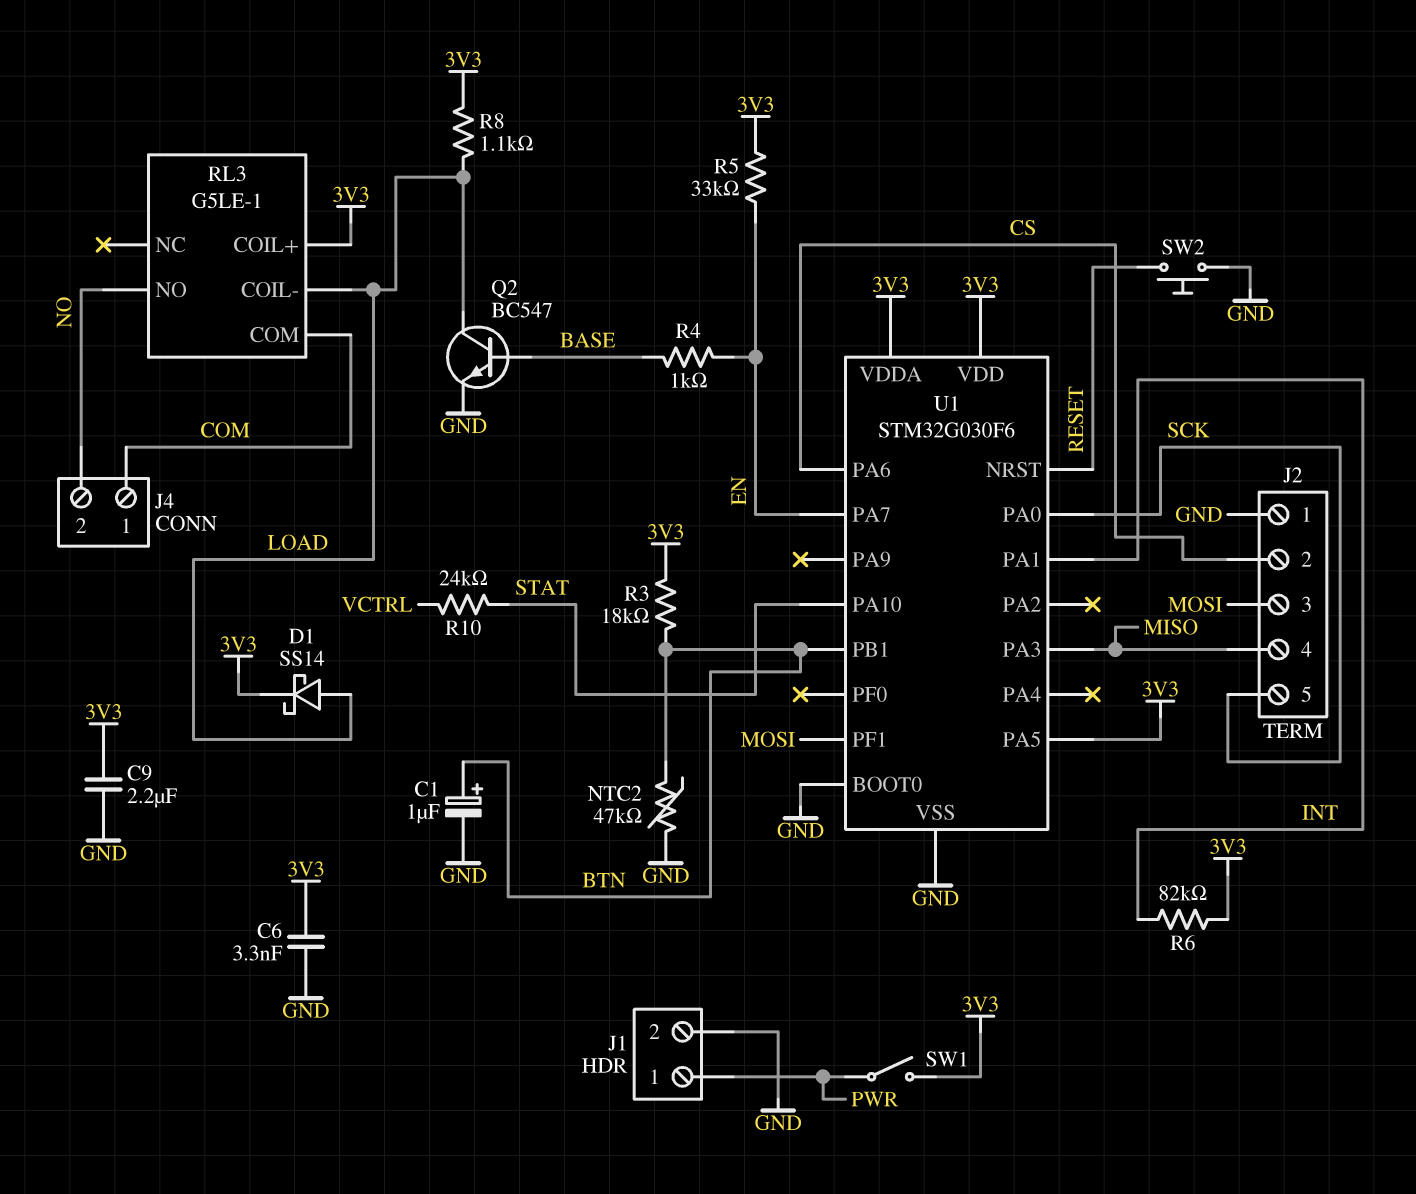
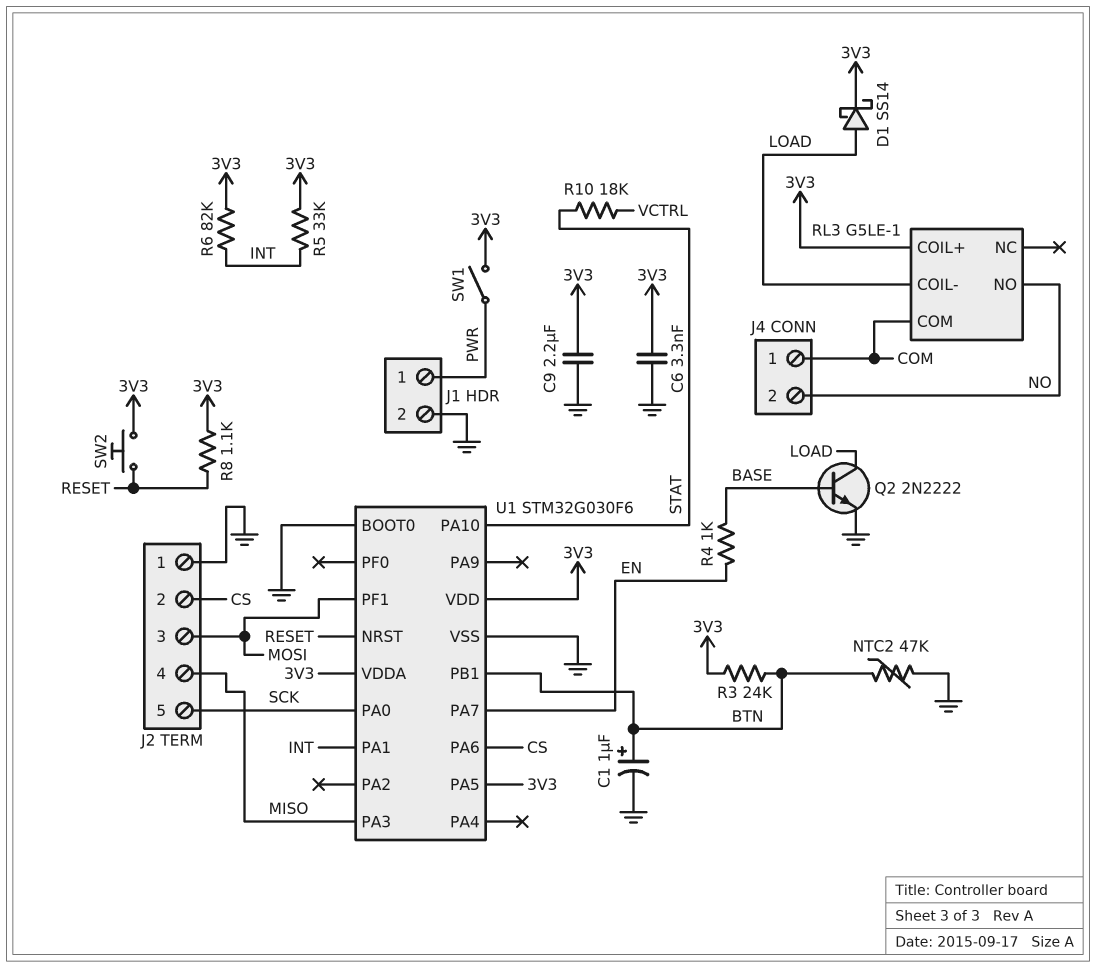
Q2: NPN BC547 (B BASE, C LOAD, E GND) -> NPN 2N2222 (B BASE, C LOAD, E GND)
R3: 18k (3V3, BTN) -> 24k (3V3, BTN)
R5: 33k (3V3, EN) -> 33k (3V3, INT)
R8: 1.1k (3V3, LOAD) -> 1.1k (3V3, RESET)
R10: 24k (STAT, VCTRL) -> 18k (STAT, VCTRL)
SW2: button (GND, RESET) -> button (3V3, RESET)

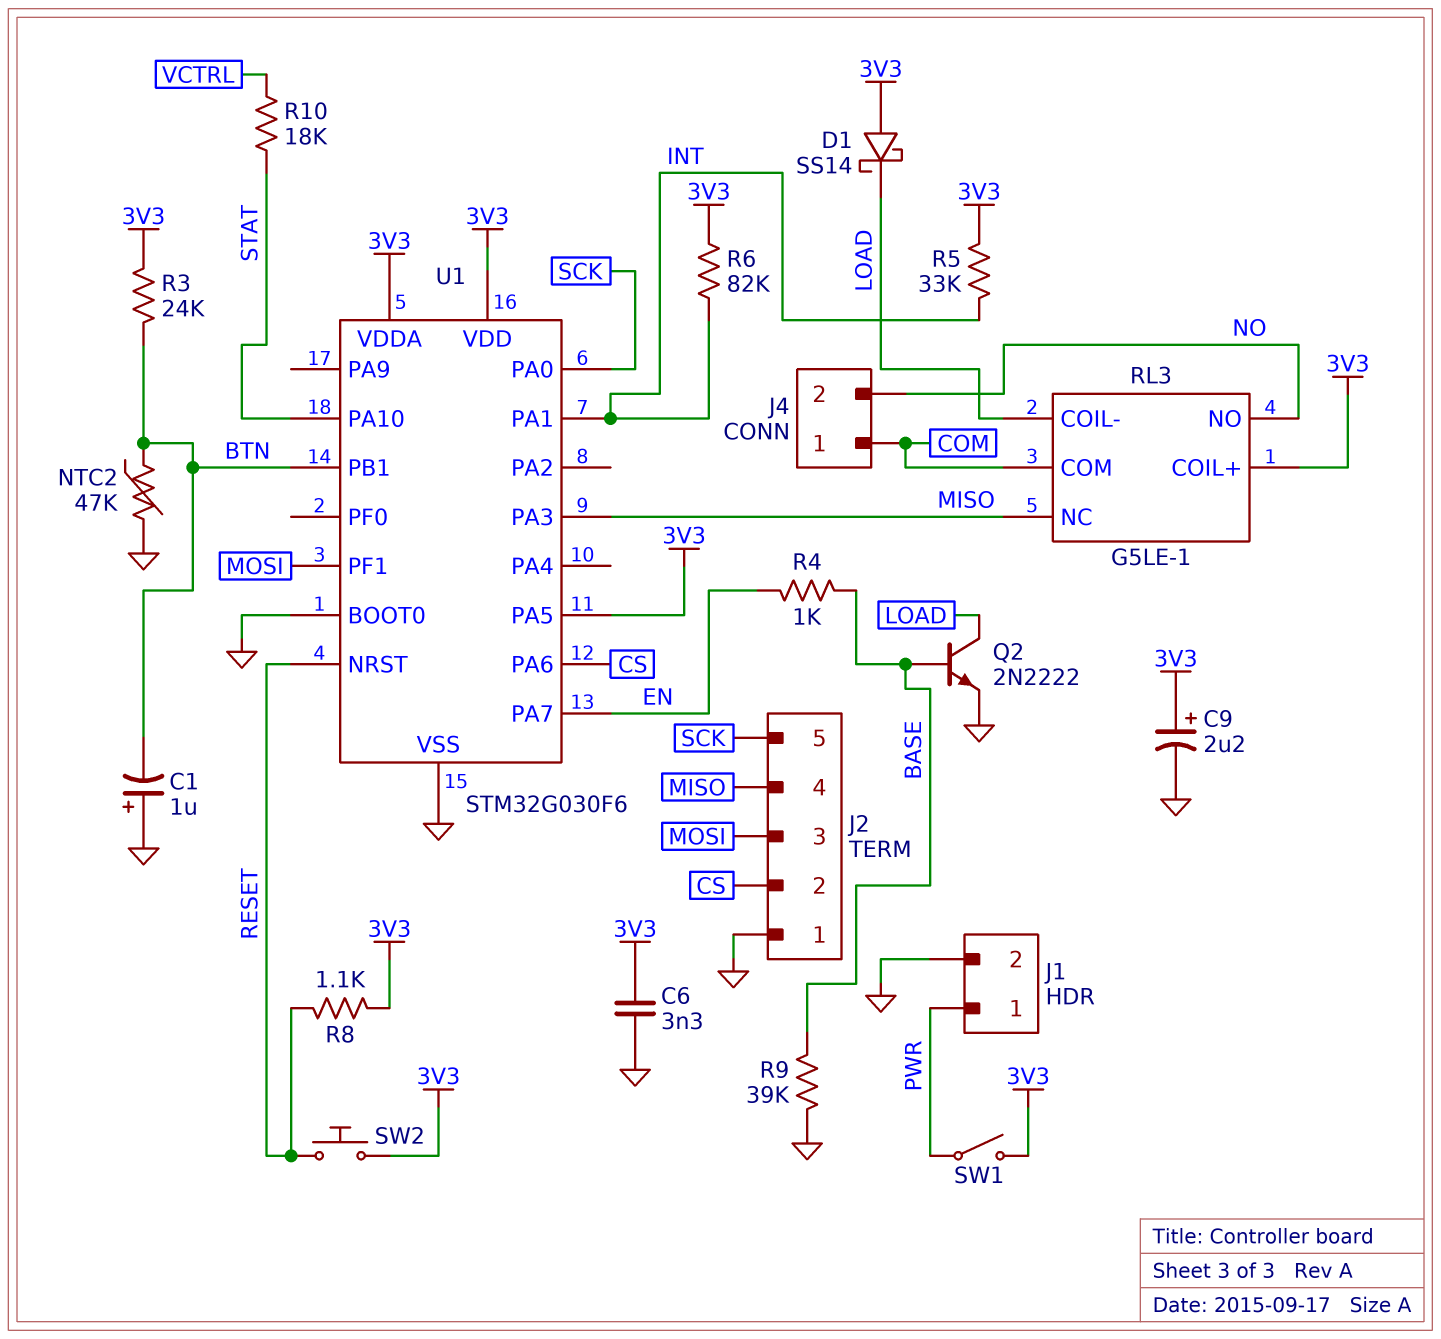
C1: 1uF (plus BTN, minus GND) -> 1uF (plus GND, minus BTN)
C9: 2.2uF (3V3, GND) -> 2.2uF (plus 3V3, minus GND)
D1: schottky SS14 (A LOAD, K 3V3) -> schottky SS14 (A 3V3, K LOAD)
R9: none -> 39k (BASE, GND)
RL3 pin NC: none -> MISO

